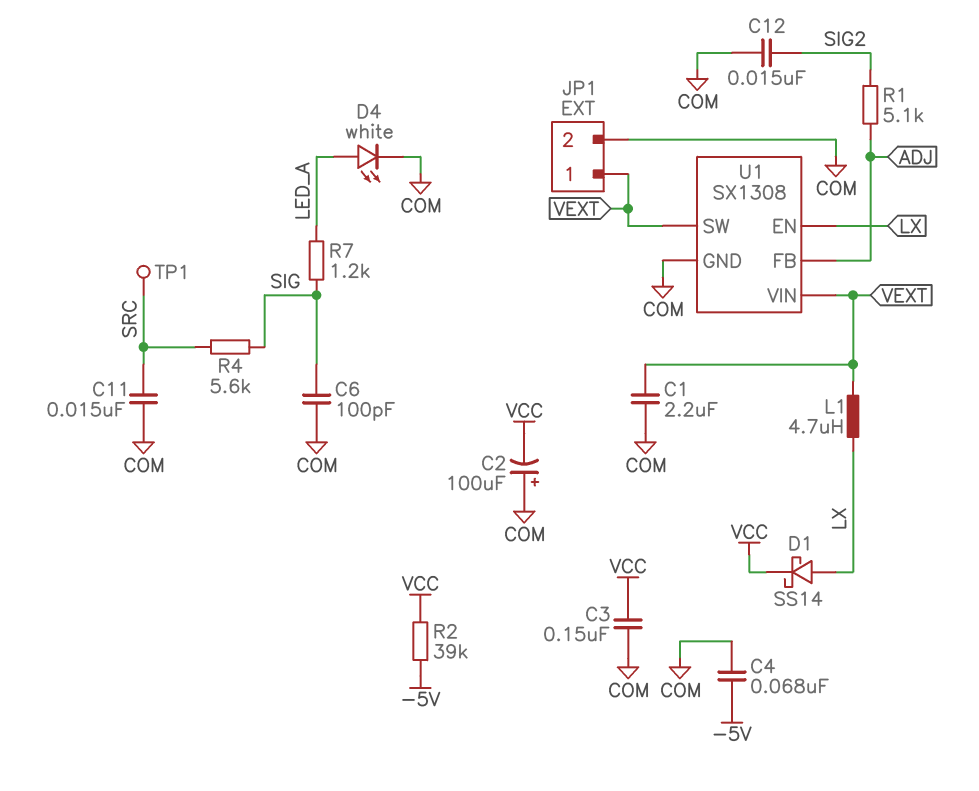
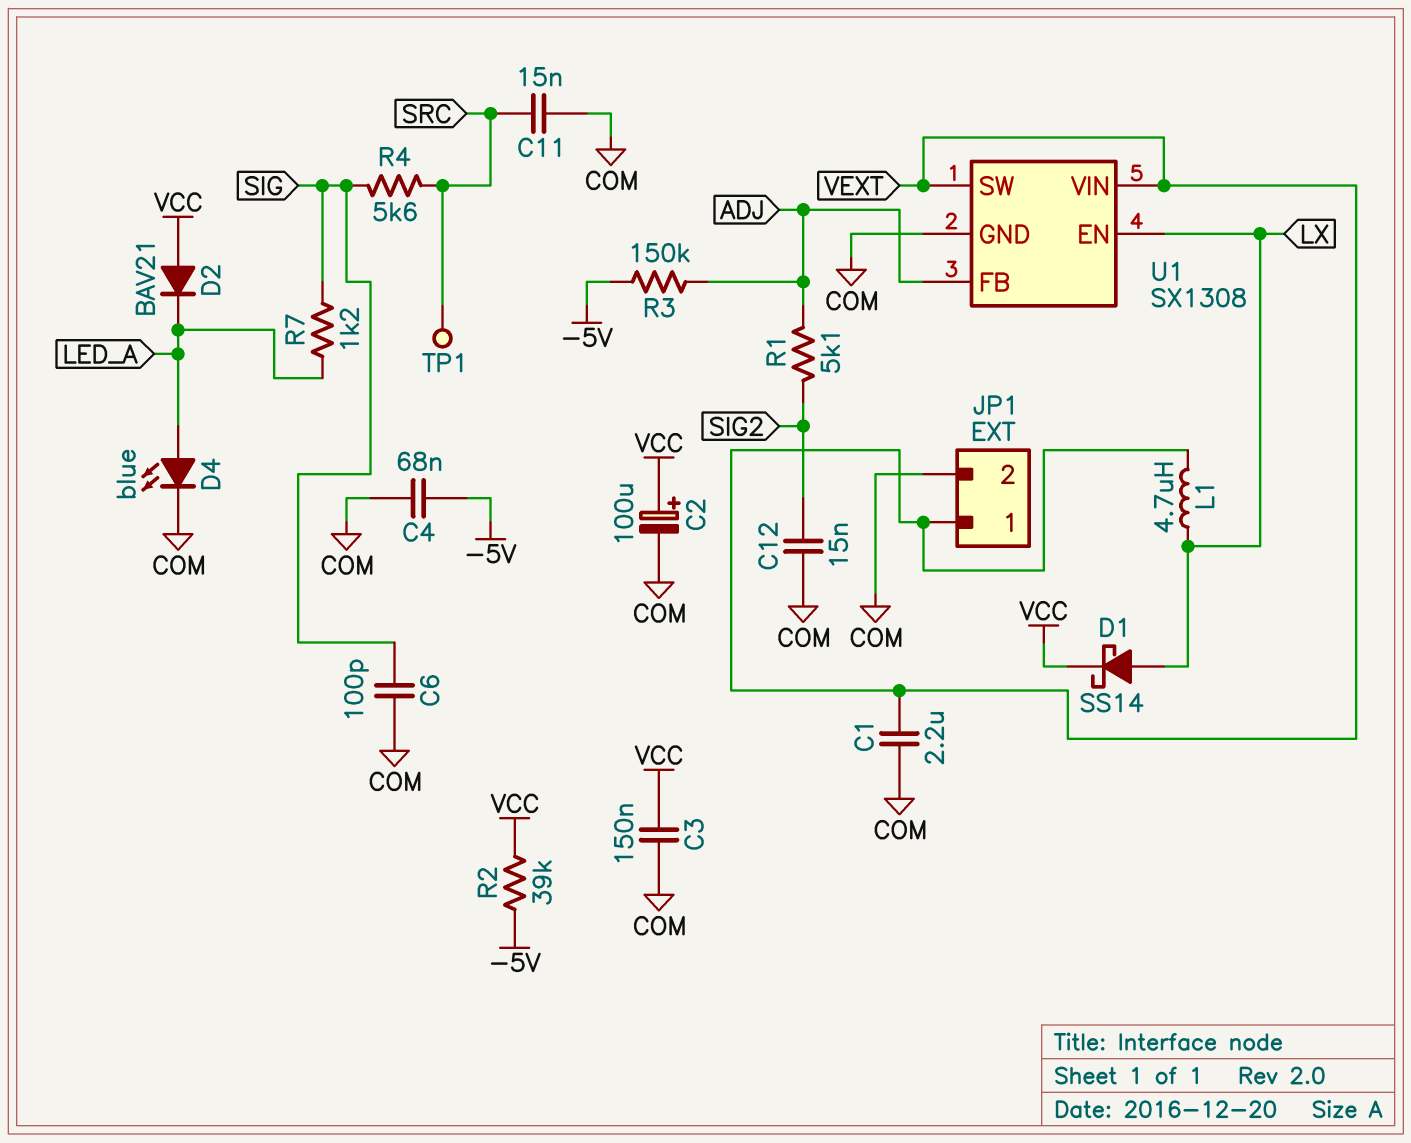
C2: 100uF (plus COM, minus VCC) -> 100uF (plus VCC, minus COM)
D2: none -> diode BAV21 (A VCC, K LED_A)
D4: LED white (A LED_A, K COM) -> LED blue (A LED_A, K COM)
R3: none -> 150k (-5V, ADJ)

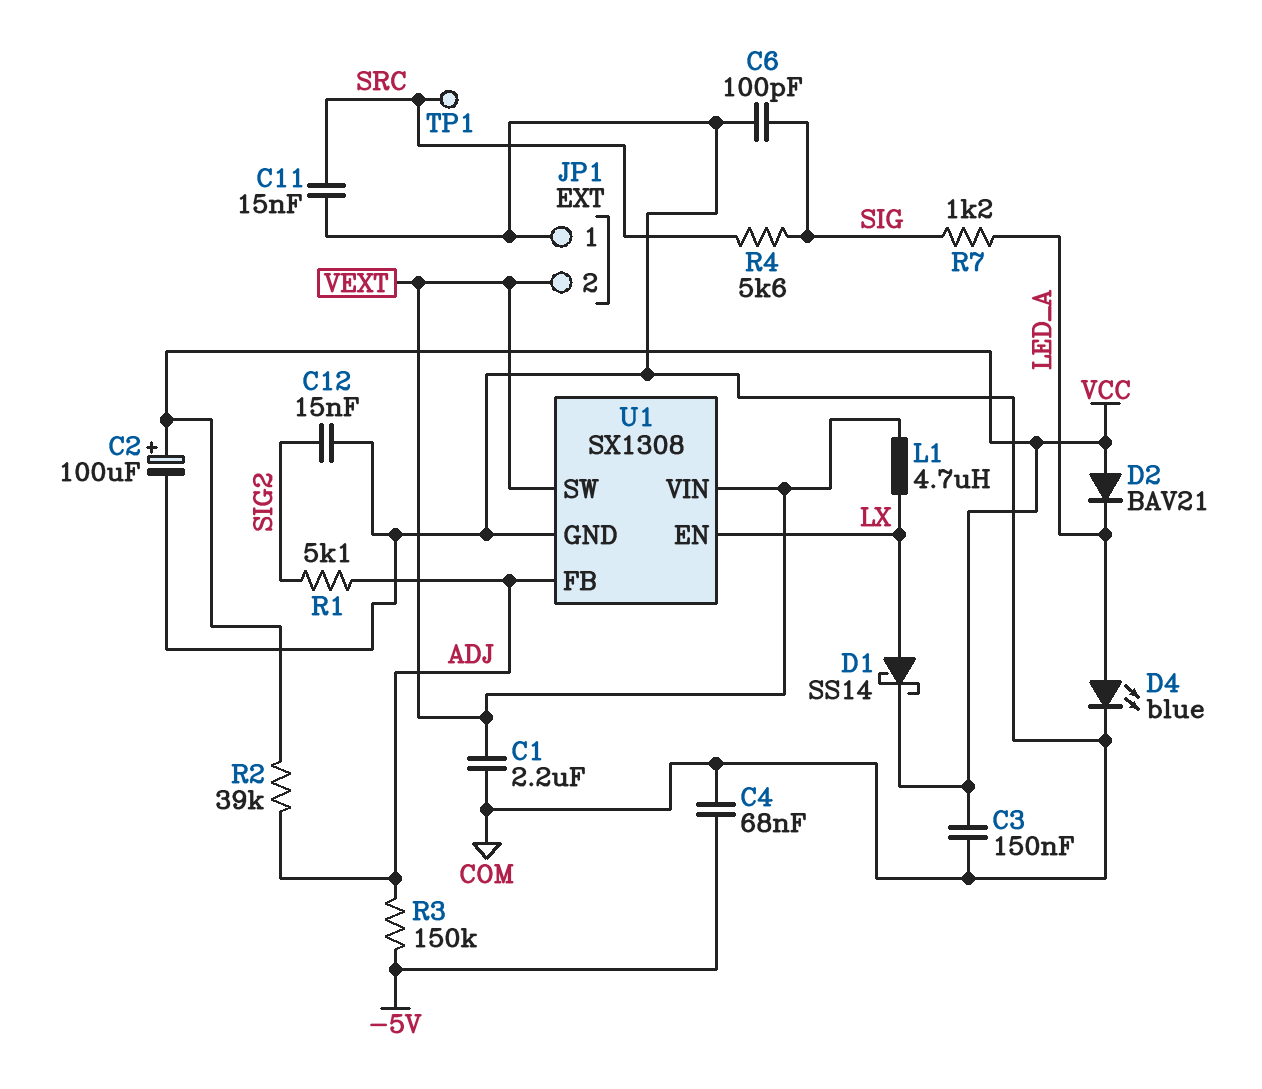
JP1 pin 1: VEXT -> COM
JP1 pin 2: COM -> VEXT
R2: 39k (-5V, VCC) -> 39k (ADJ, VCC)

